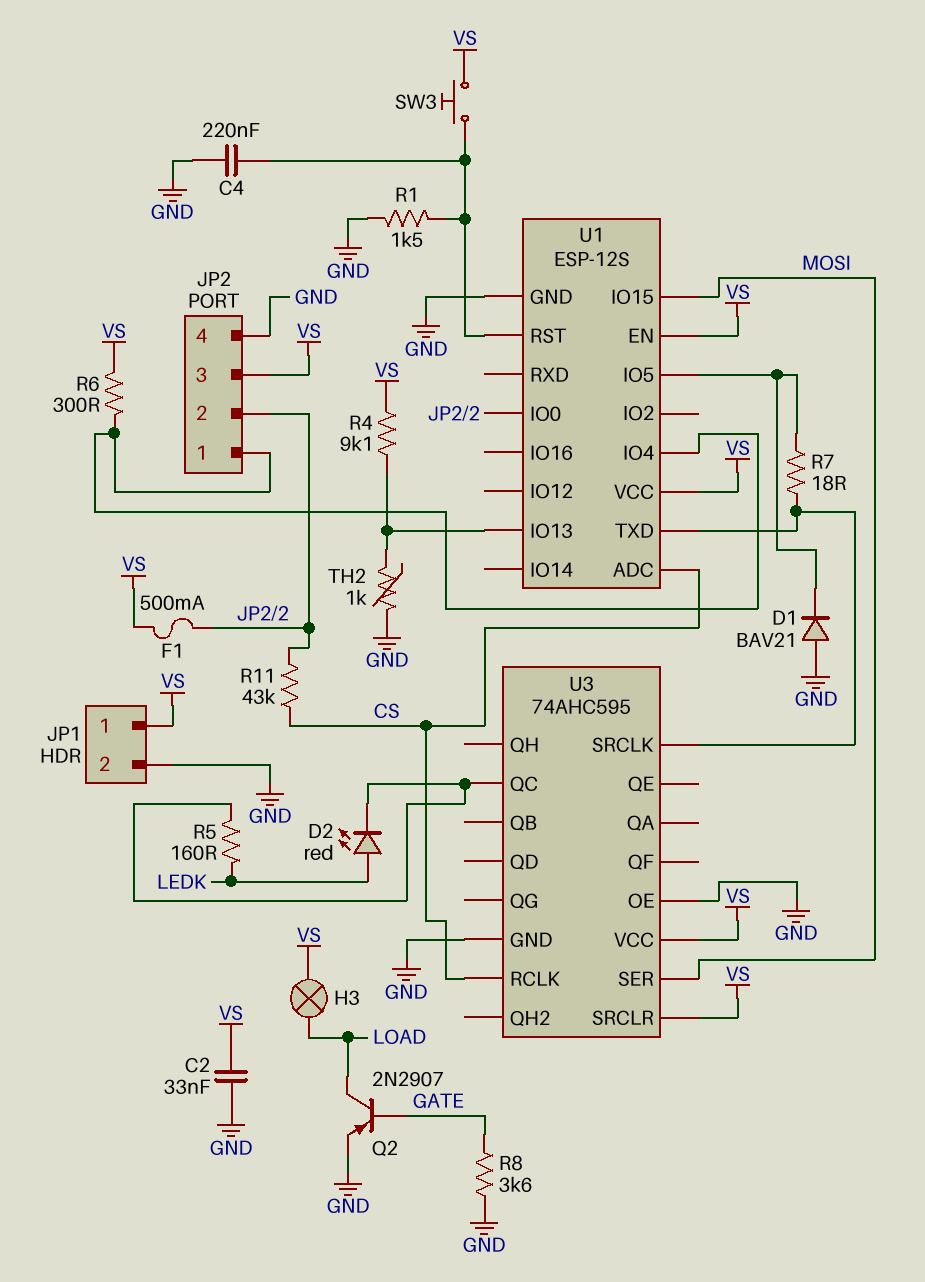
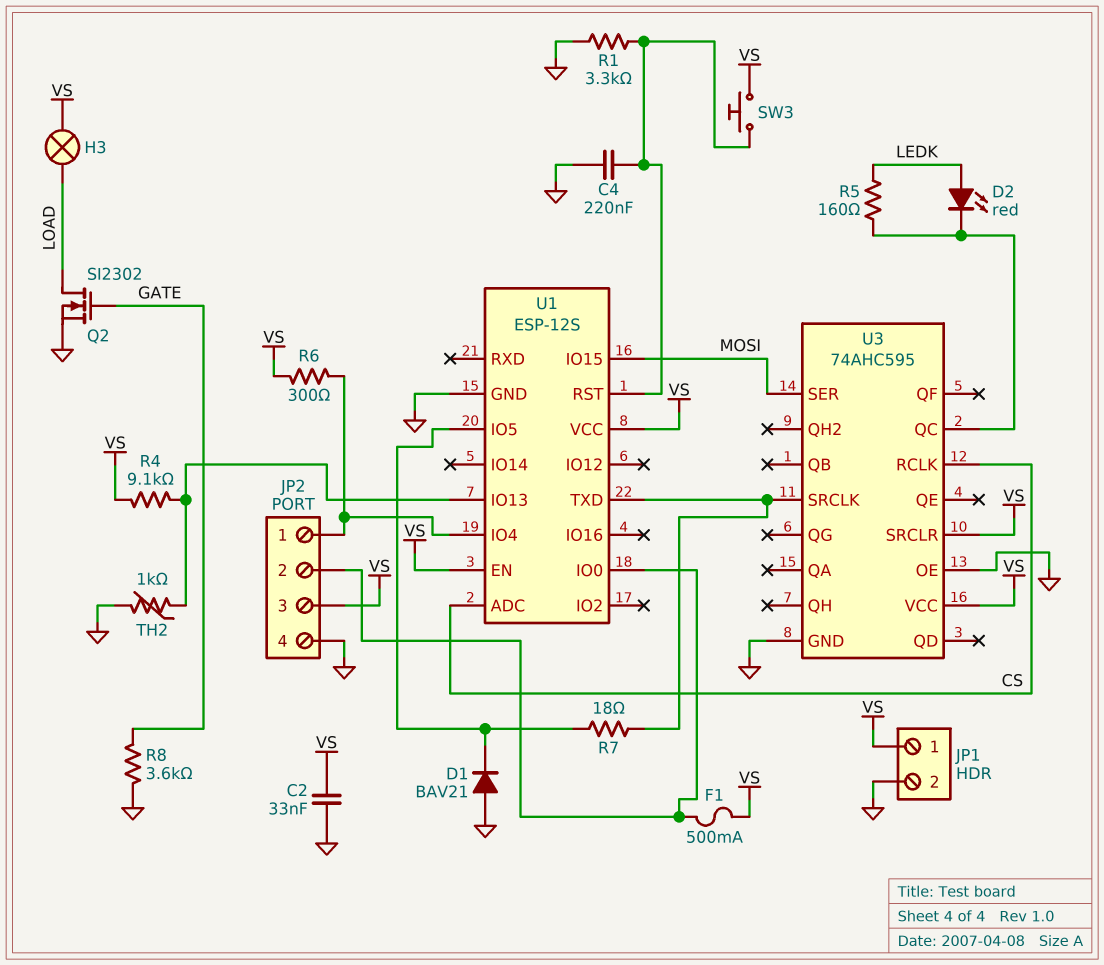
Q2: PNP 2N2907 (B GATE, C LOAD, E GND) -> NMOS SI2302 (G GATE, D LOAD, S GND)
R1: 1.5k (GND, U1/RST) -> 3.3k (GND, U1/RST)
R11: 43k (CS, JP2/2) -> none

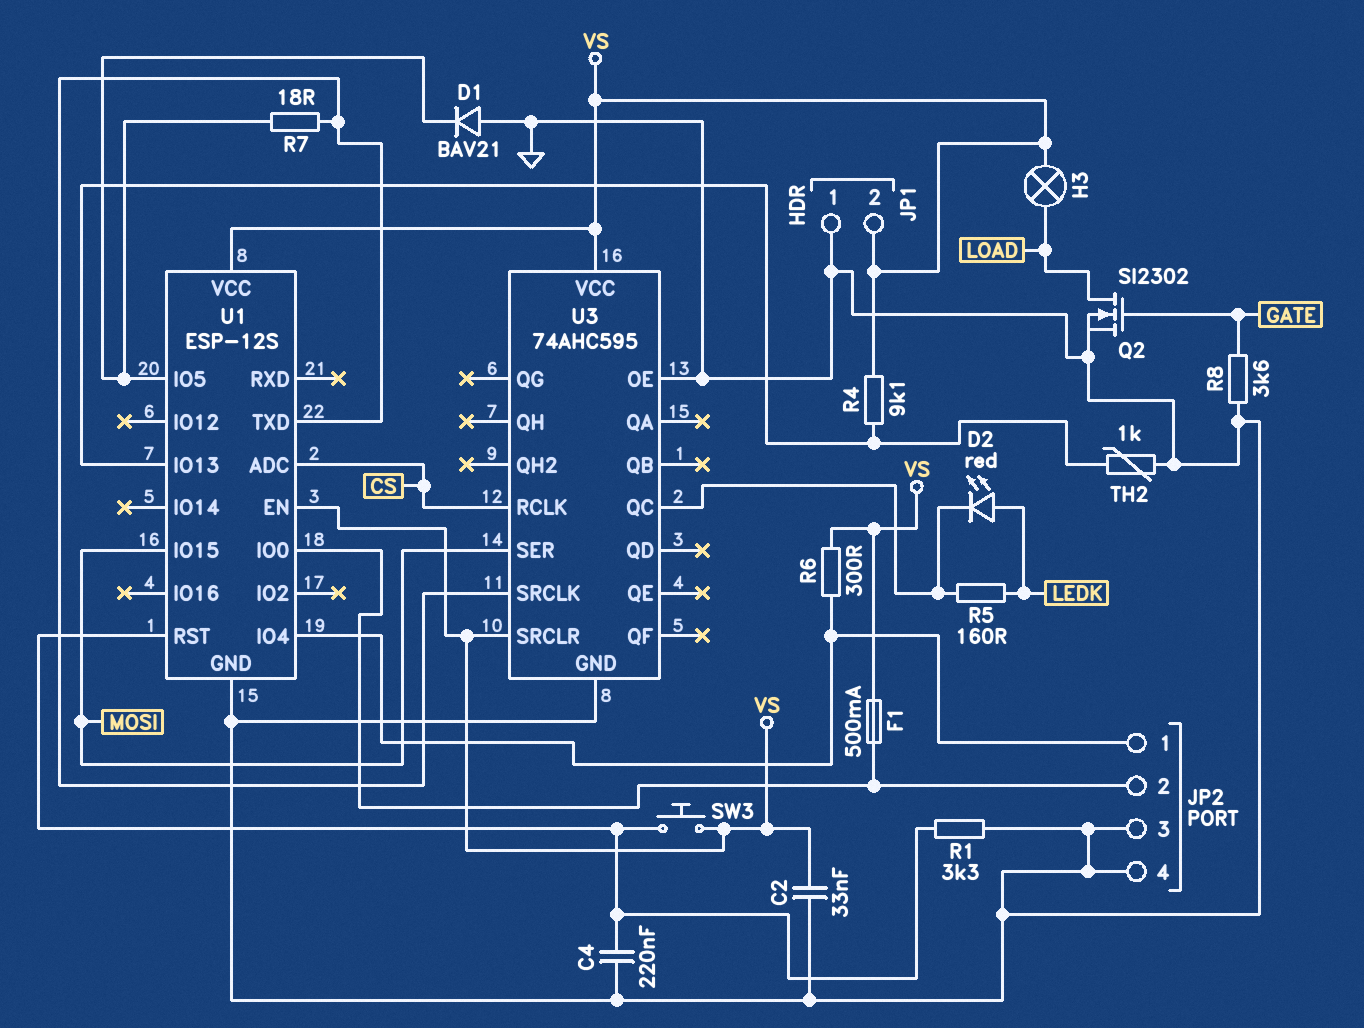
JP1 pin 1: VS -> GND
JP1 pin 2: GND -> VS
JP2 pin 3: VS -> GND

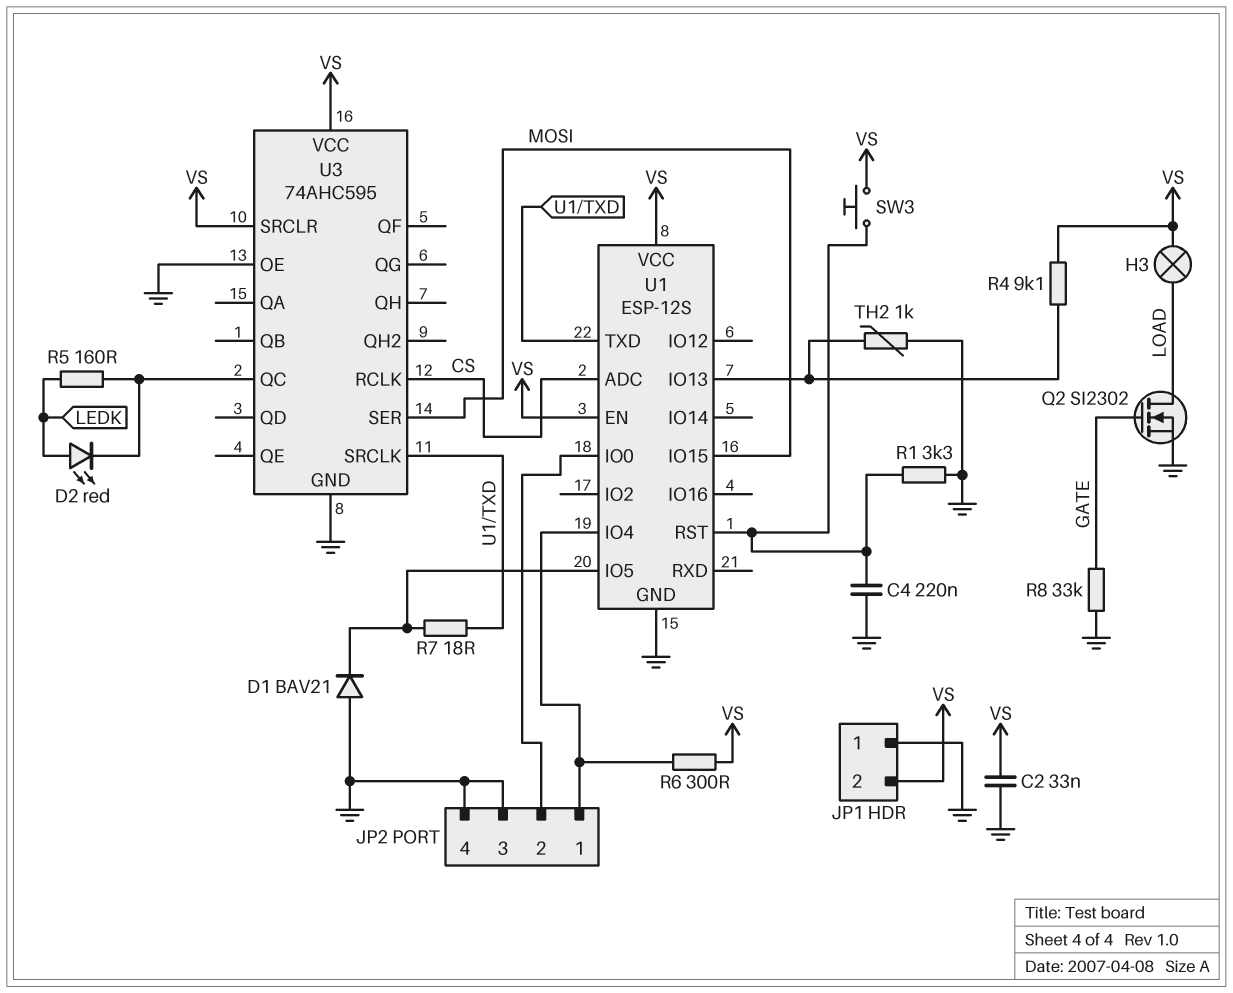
F1: 500mA (JP2/2, VS) -> none
R8: 3.6k (GATE, GND) -> 33k (GATE, GND)

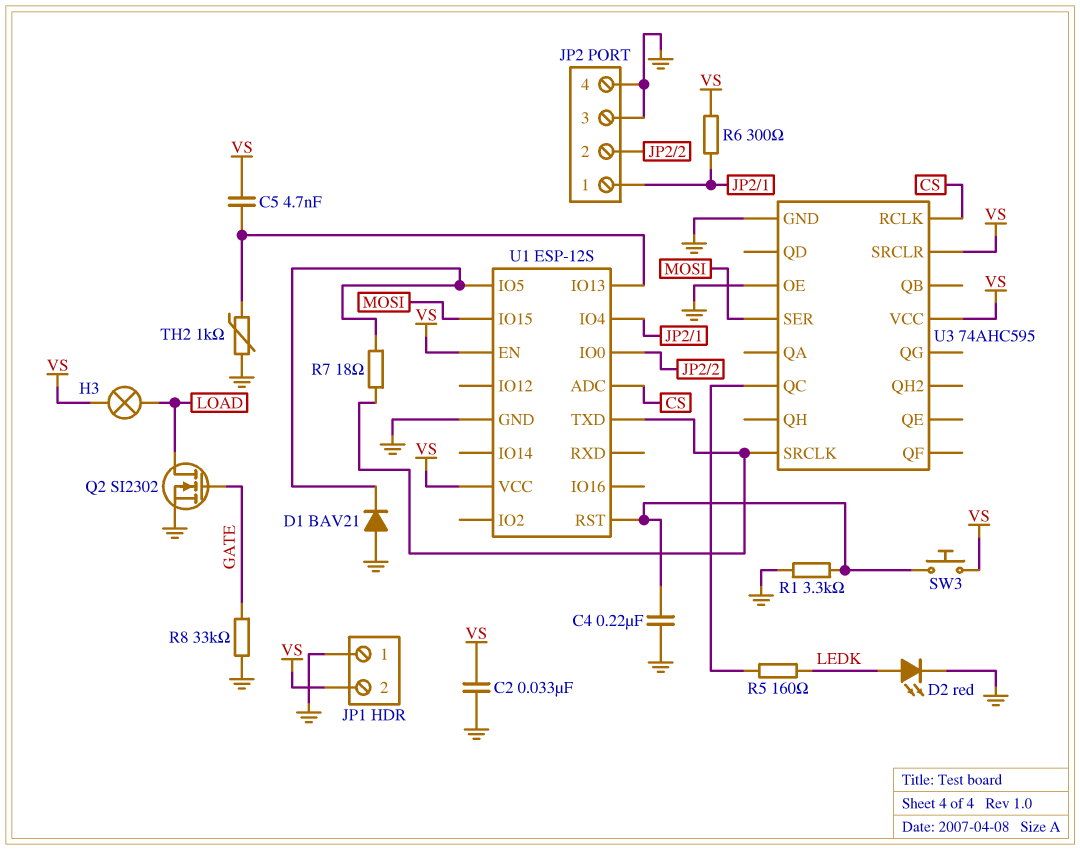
C5: none -> 4.7nF (U1/IO13, VS)
D2: LED red (A LEDK, K U3/QC) -> LED red (A LEDK, K GND)
R4: 9.1k (U1/IO13, VS) -> none

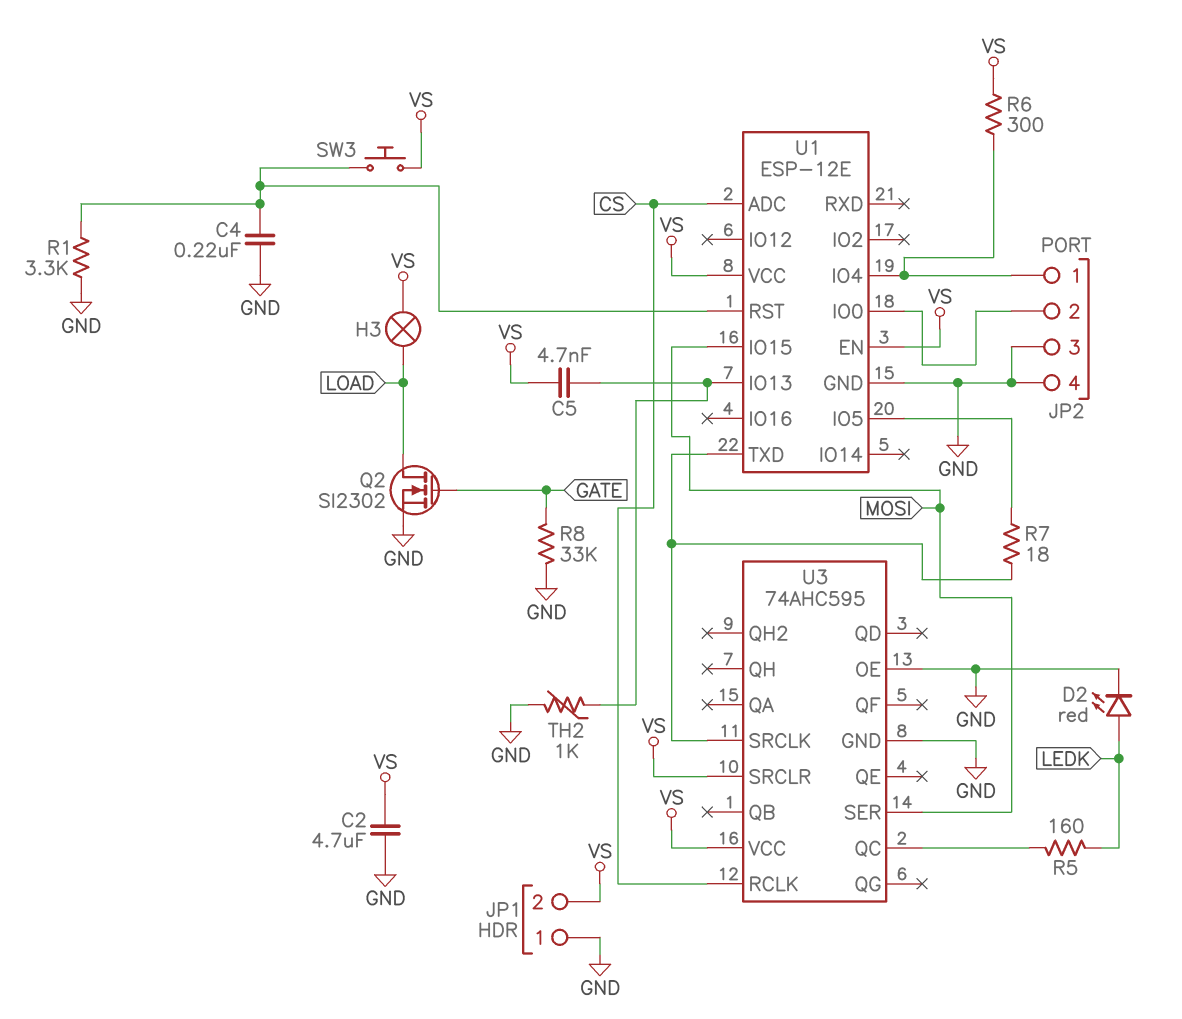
C2: 33nF (GND, VS) -> 4.7uF (GND, VS)
D1: diode BAV21 (A GND, K U1/IO5) -> none
U1: ESP-12S -> ESP-12E

